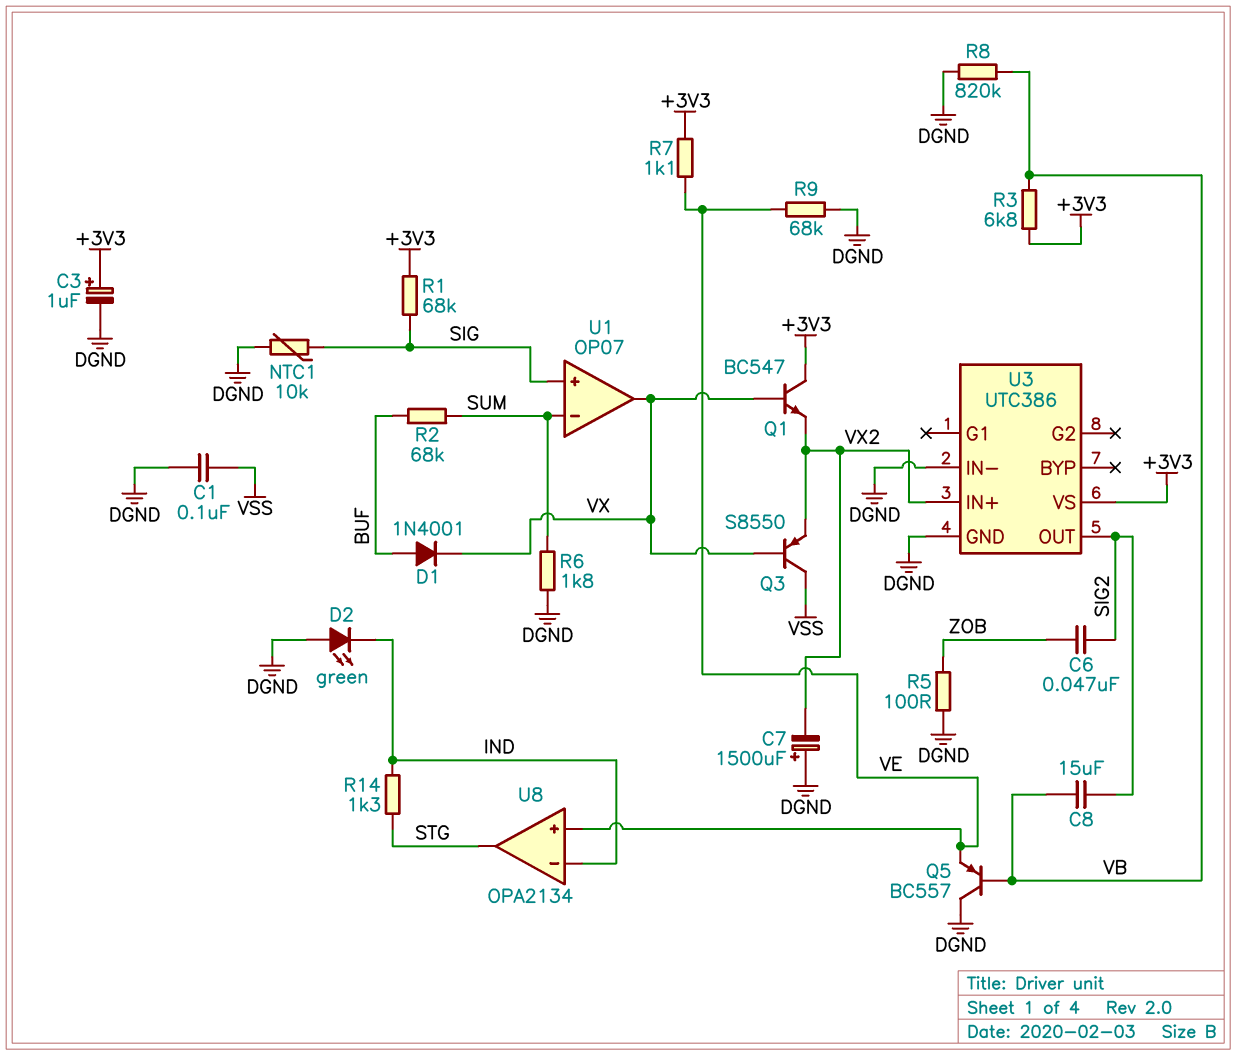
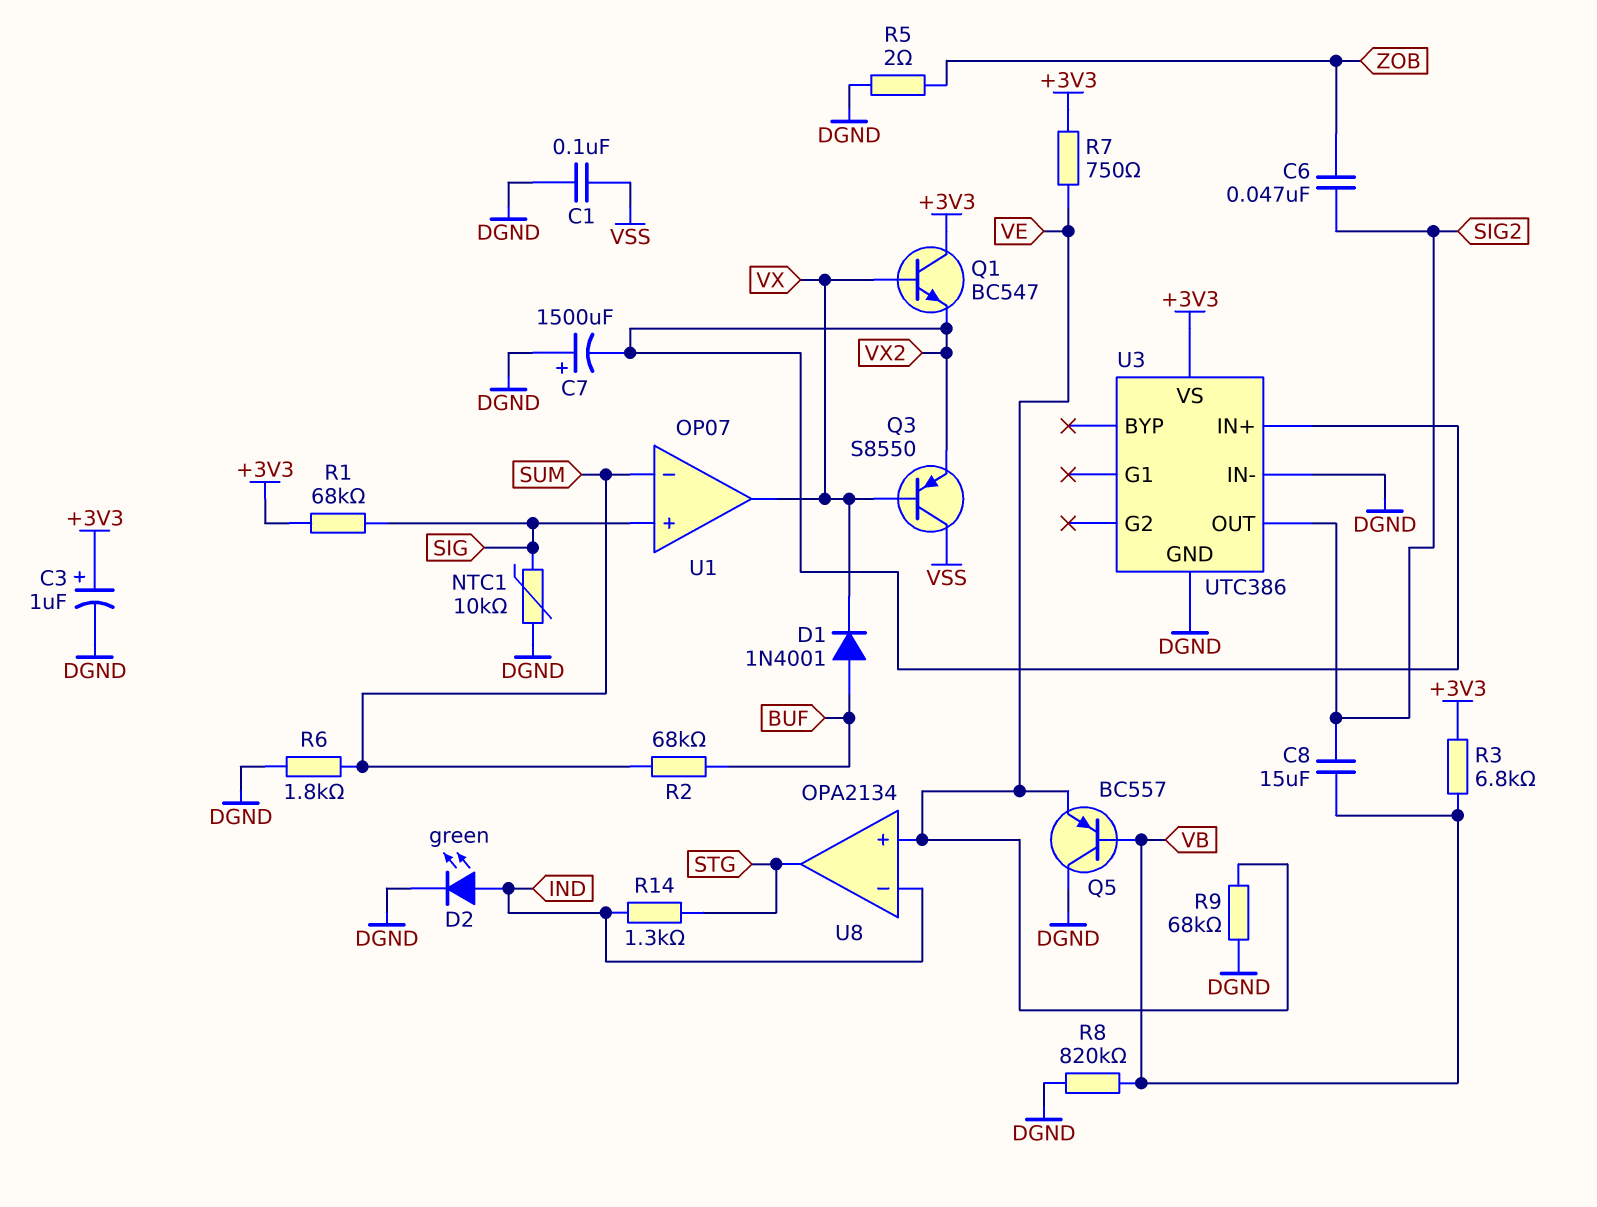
D2: LED green (A DGND, K IND) -> LED green (A IND, K DGND)
R5: 100 (DGND, ZOB) -> 2 (DGND, ZOB)
R7: 1.1k (+3V3, VE) -> 750 (+3V3, VE)

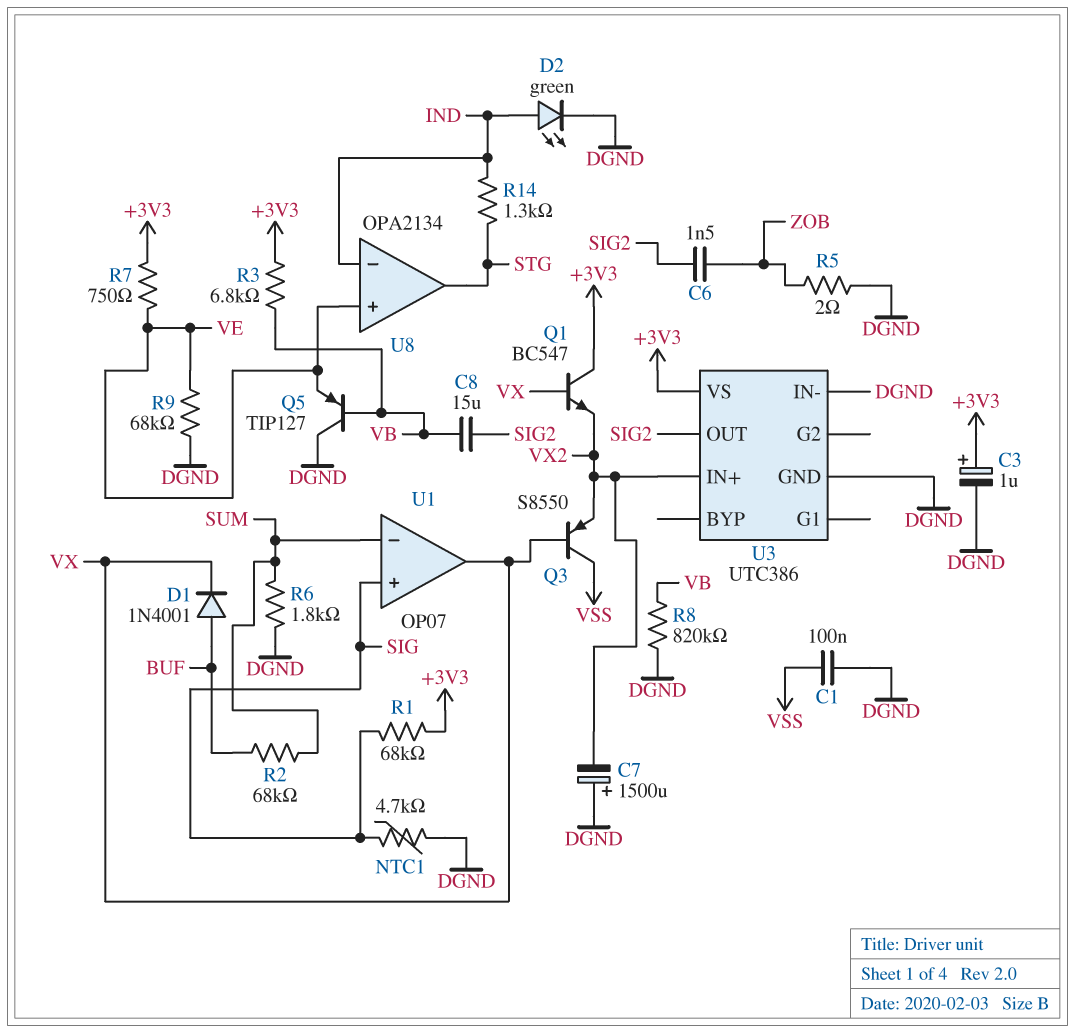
C6: 47nF (SIG2, ZOB) -> 1.5nF (SIG2, ZOB)
NTC1: 10k (DGND, SIG) -> 4.7k (DGND, SIG)
Q5: PNP BC557 (B VB, C DGND, E VE) -> PNP TIP127 (B VB, C DGND, E VE)

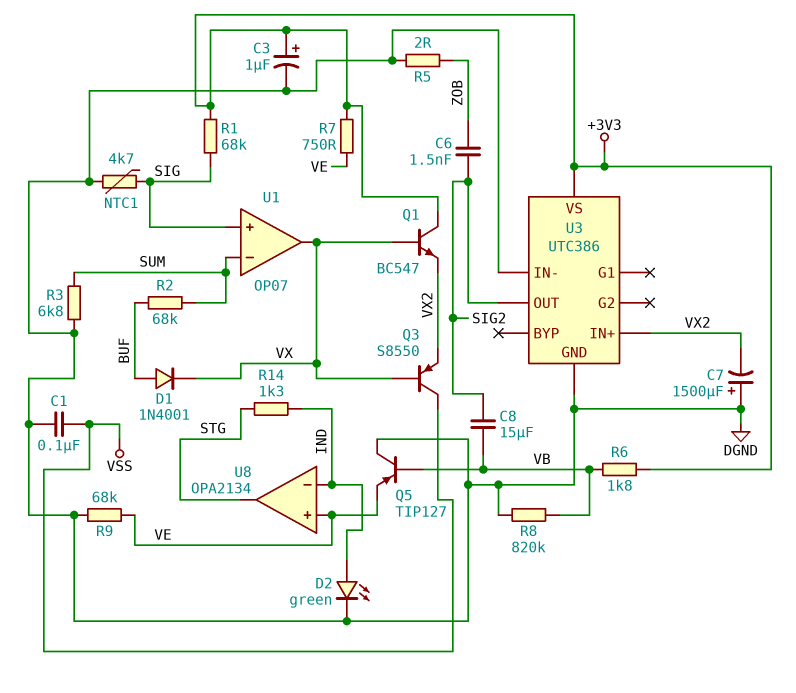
R3: 6.8k (+3V3, VB) -> 6.8k (DGND, SUM)
R6: 1.8k (DGND, SUM) -> 1.8k (+3V3, VB)

